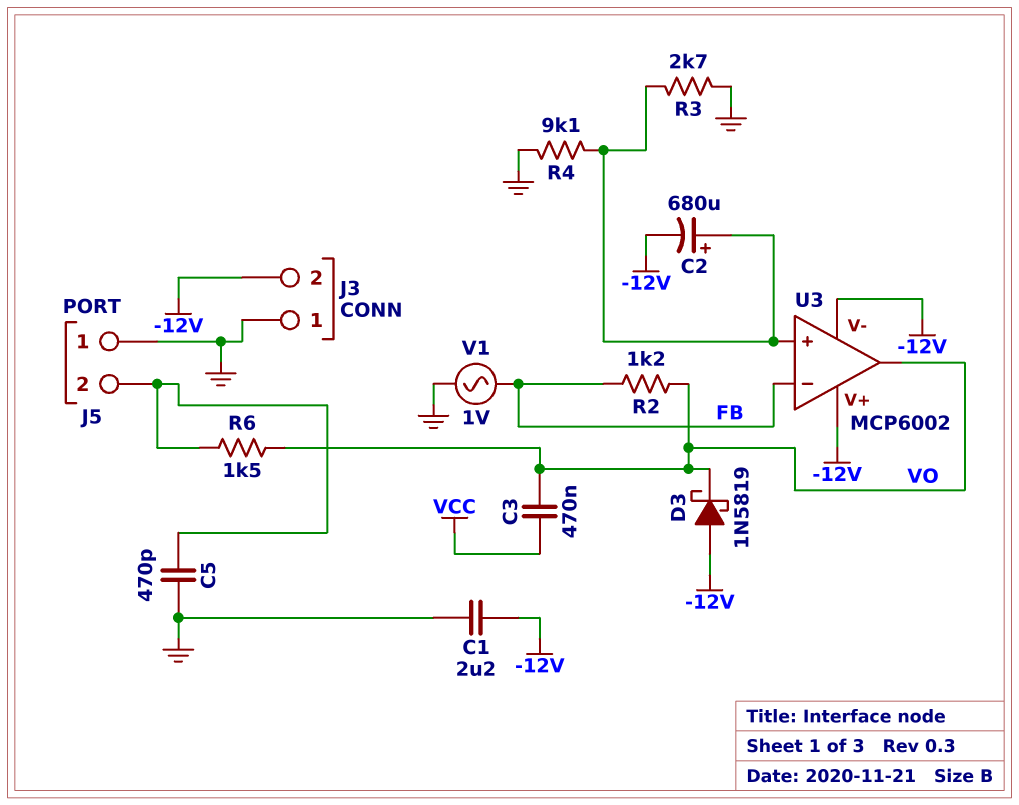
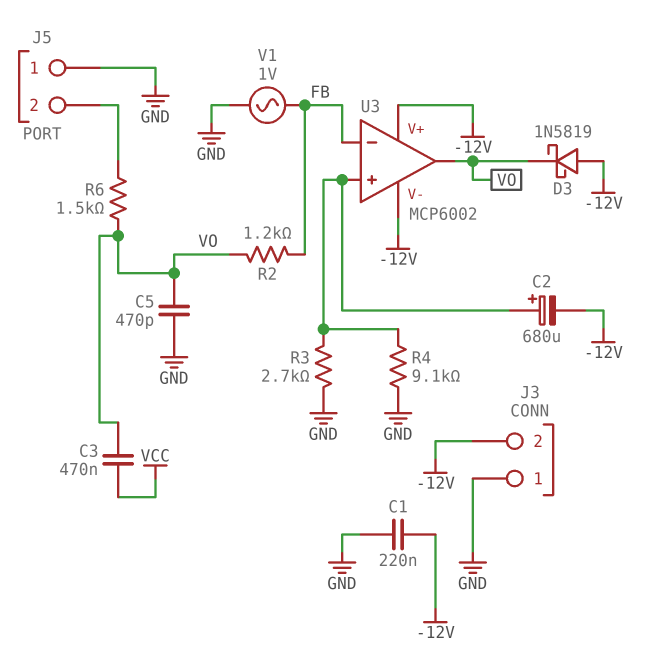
C1: 2.2uF (-12V, GND) -> 220nF (-12V, GND)
C5: 470pF (GND, J5/2) -> 470pF (GND, VO)

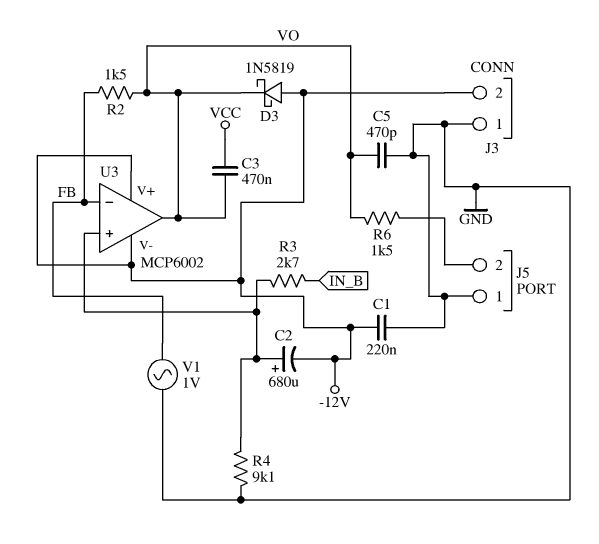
R2: 1.2k (FB, VO) -> 1.5k (FB, VO)
R3: 2.7k (GND, U3/in+) -> 2.7k (IN_B, U3/in+)

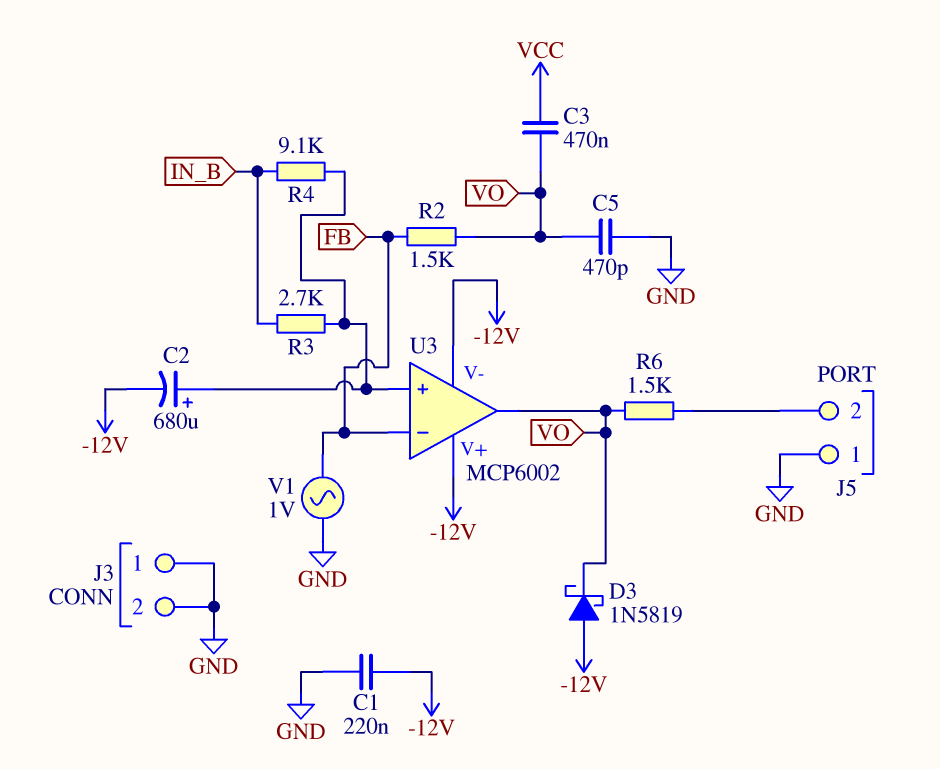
J3 pin 2: -12V -> GND
R4: 9.1k (GND, U3/in+) -> 9.1k (IN_B, U3/in+)

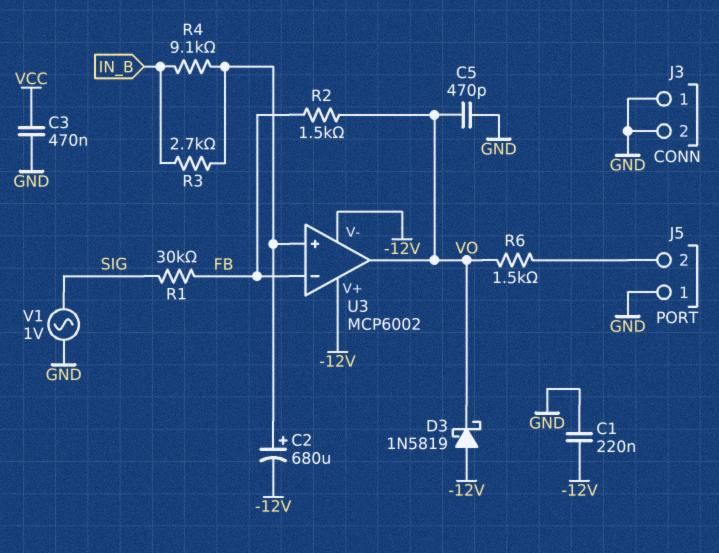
C3: 470nF (VCC, VO) -> 470nF (GND, VCC)
R1: none -> 30k (FB, SIG)
V1: AC 1V (FB, GND) -> AC 1V (GND, SIG)

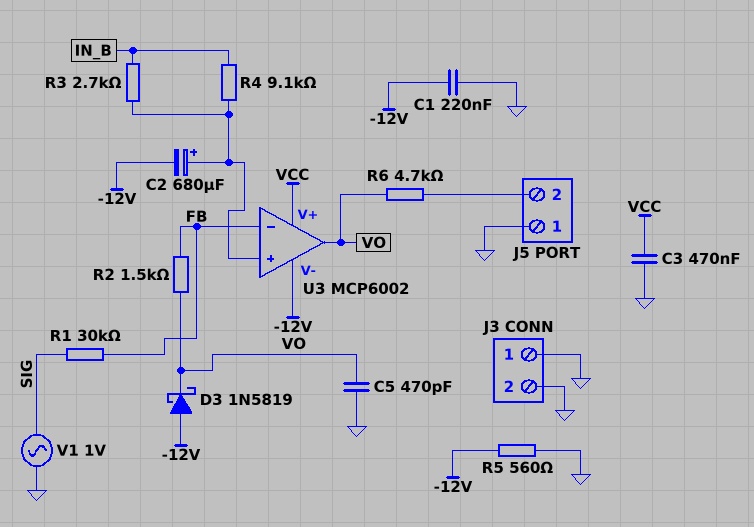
R5: none -> 560 (-12V, GND)
R6: 1.5k (J5/2, VO) -> 4.7k (J5/2, VO)
U3 pin V+: -12V -> VCC

